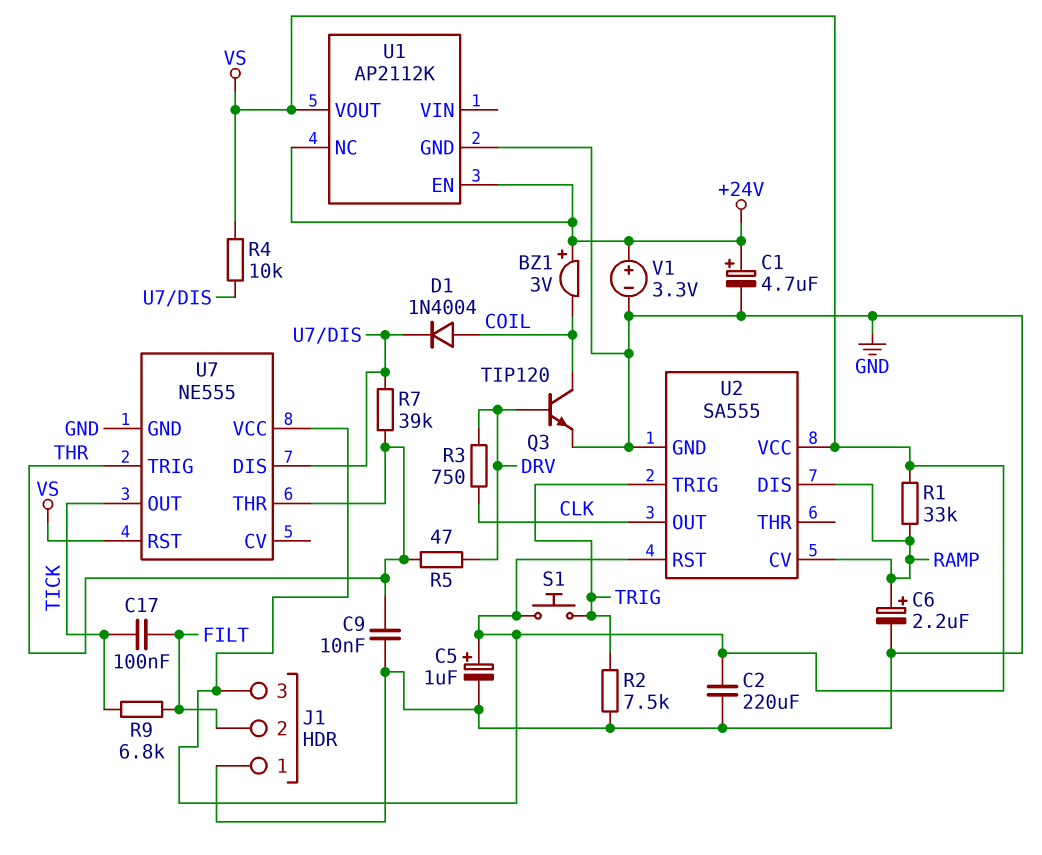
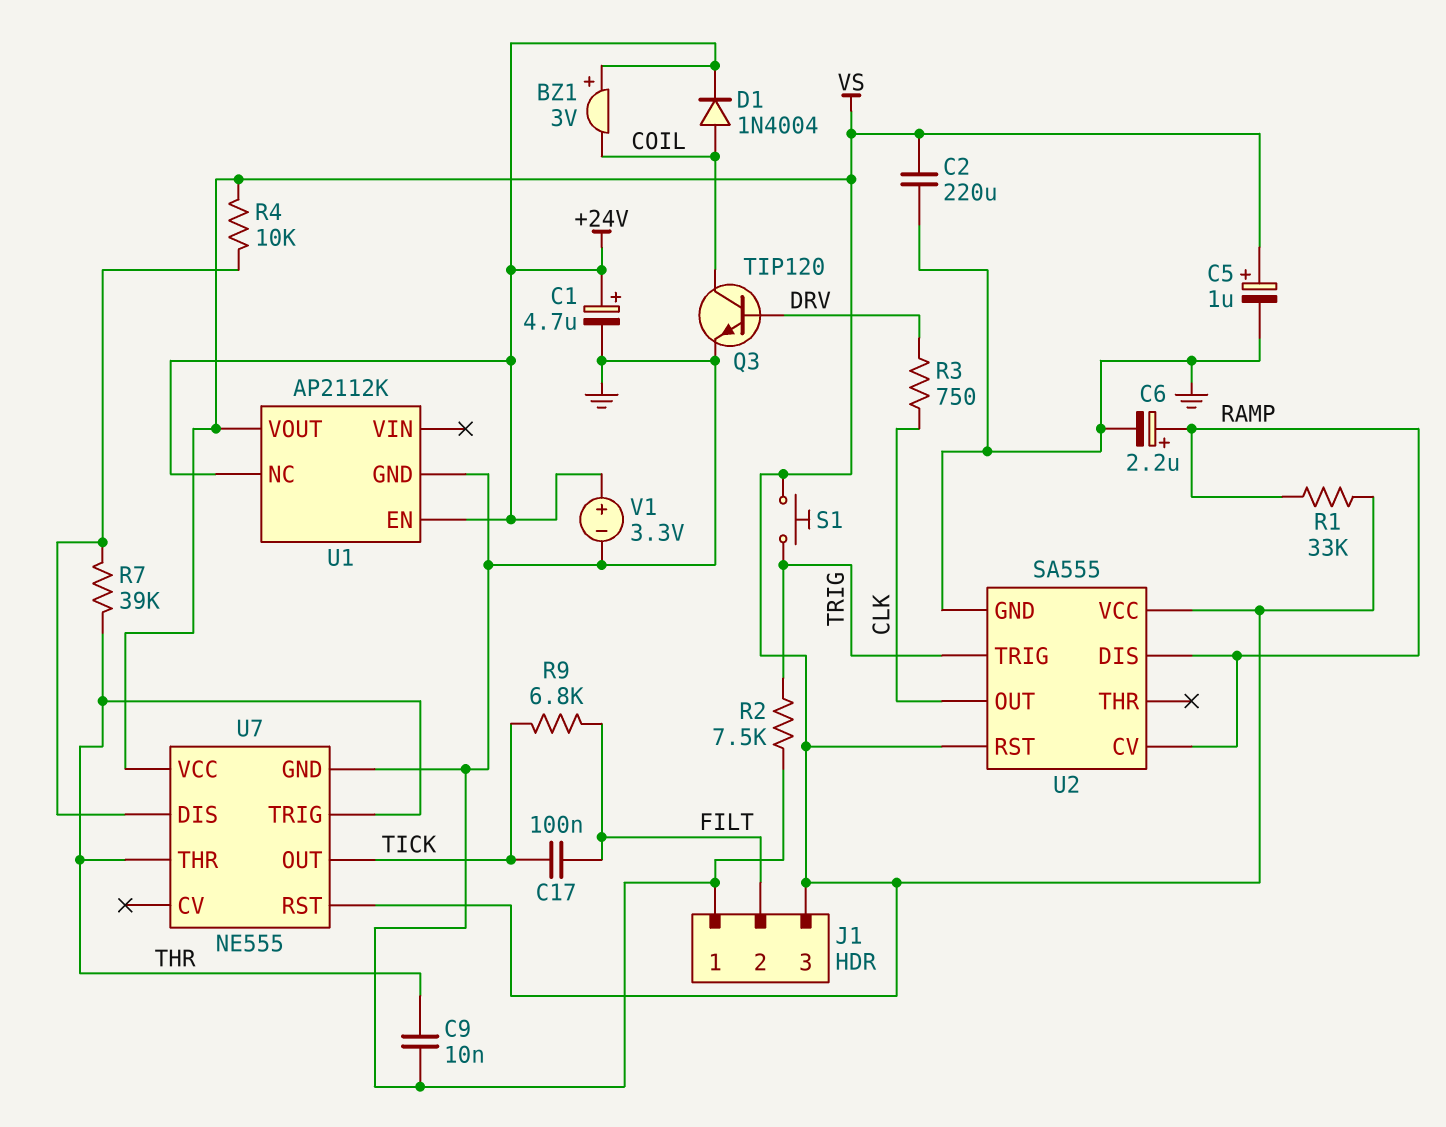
D1: diode 1N4004 (A COIL, K U7/DIS) -> diode 1N4004 (A COIL, K +24V)
R5: 47 (DRV, THR) -> none

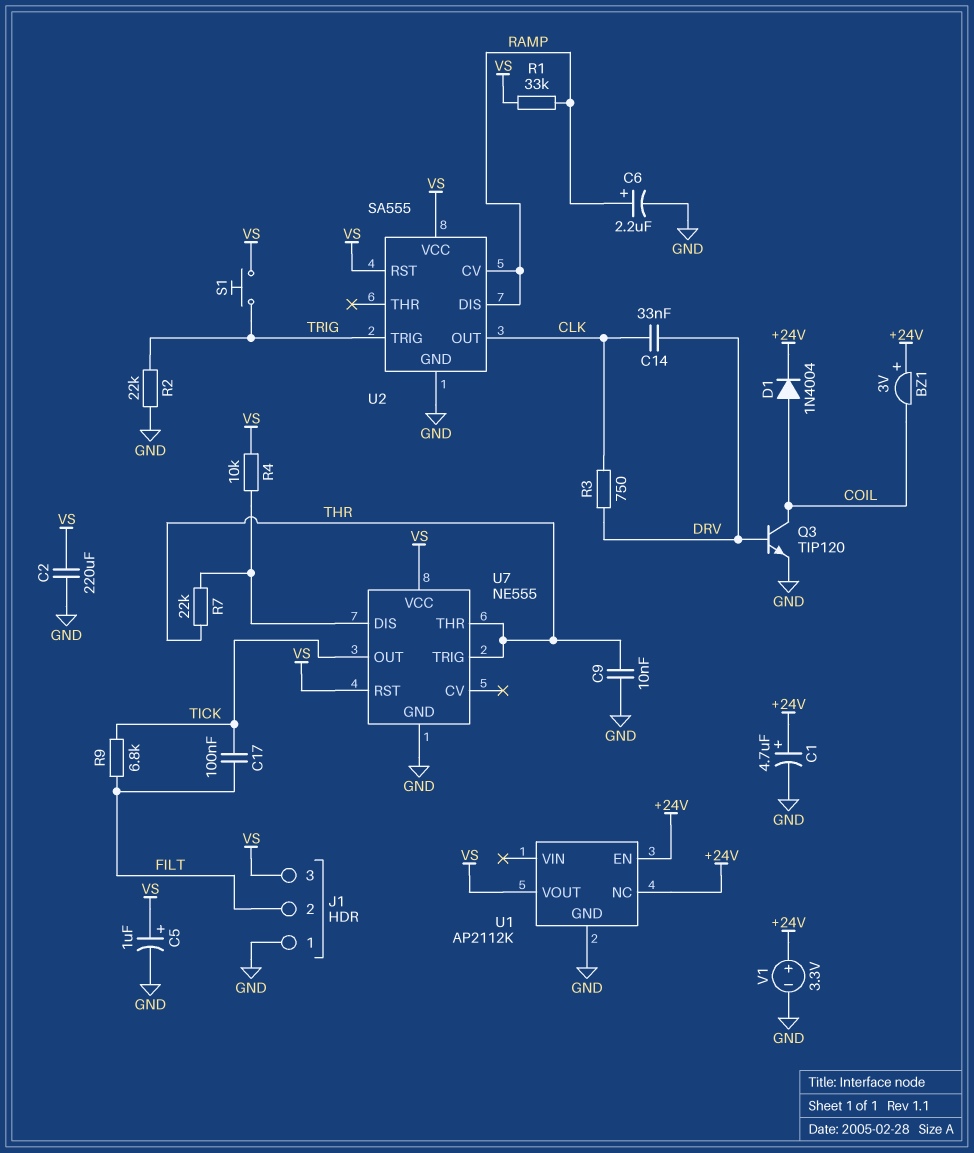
C14: none -> 33nF (CLK, DRV)
R2: 7.5k (GND, TRIG) -> 22k (GND, TRIG)
R7: 39k (THR, U7/DIS) -> 22k (THR, U7/DIS)

